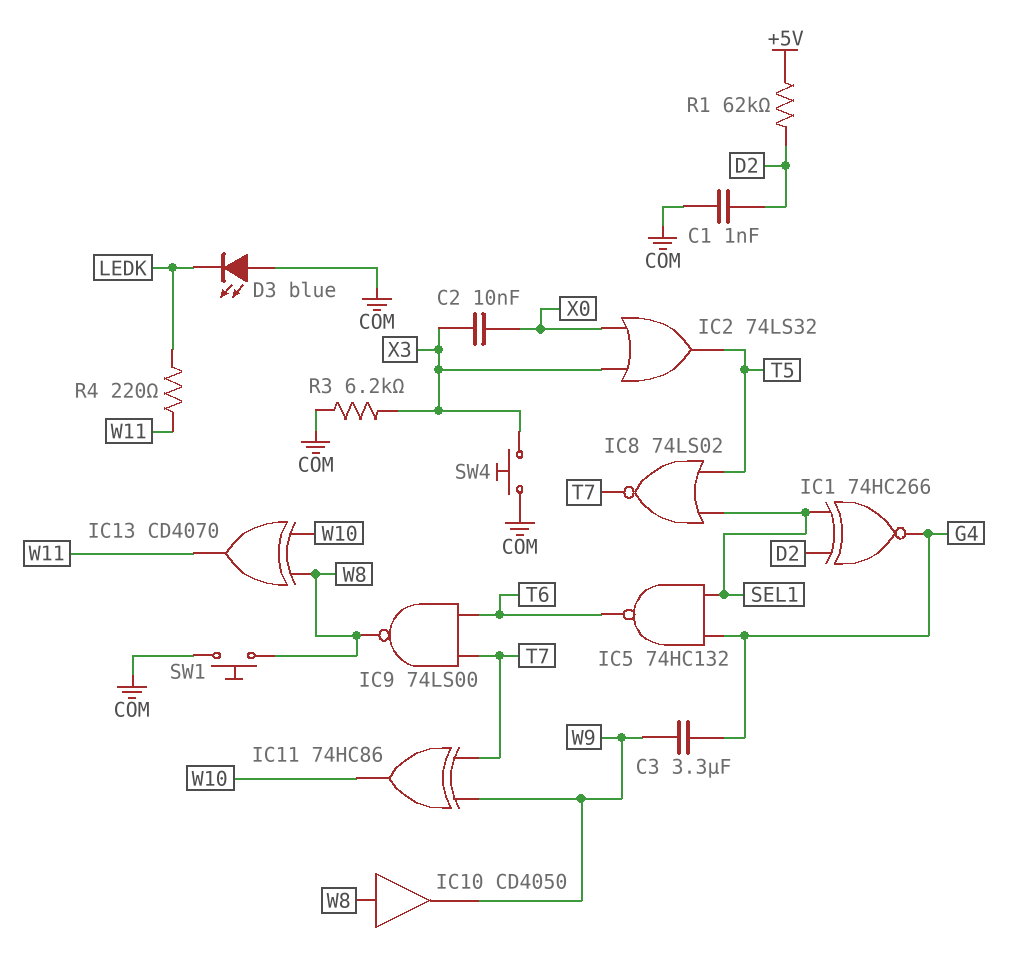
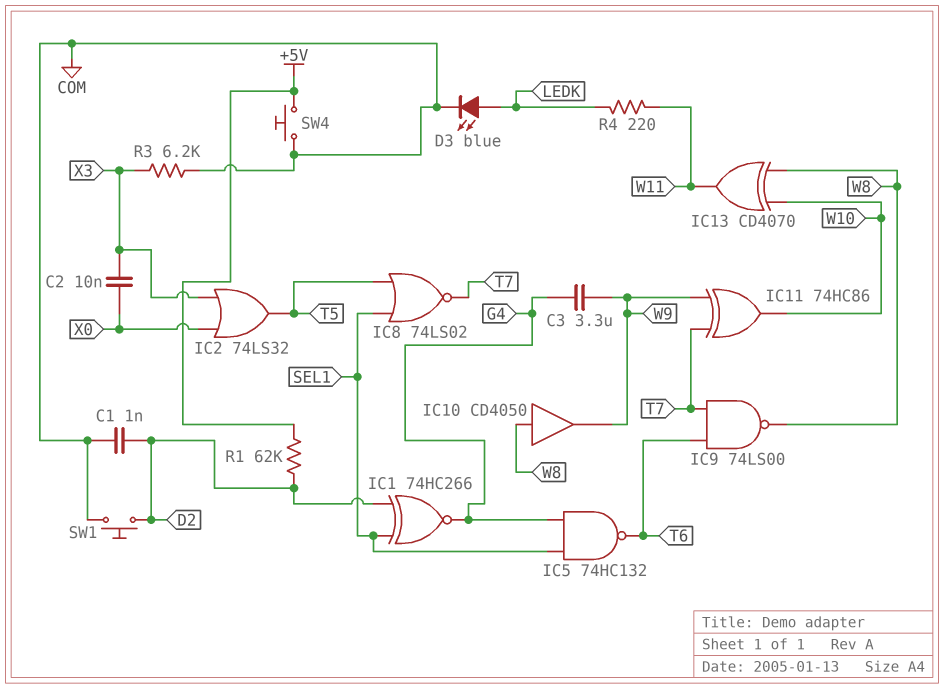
D3: LED blue (A COM, K LEDK) -> LED blue (A LEDK, K COM)
SW1: button (COM, W8) -> button (COM, D2)
SW4: button (COM, X3) -> button (+5V, COM)

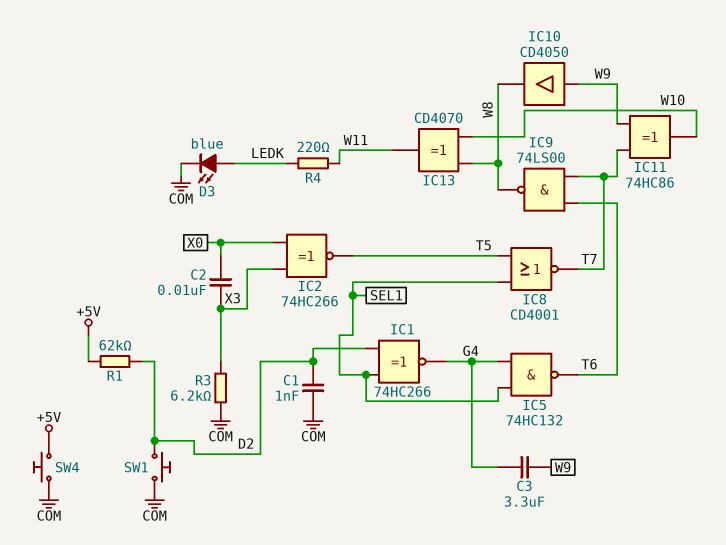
IC2: OR 74LS32 (in X0, in X3, out T5) -> XNOR 74HC266 (in X0, in X3, out T5)
IC8: NOR 74LS02 (in SEL1, in T5, out T7) -> NOR CD4001 (in SEL1, in T5, out T7)
IC10: buffer CD4050 (in W8, out W9) -> buffer CD4050 (in W9, out W8)

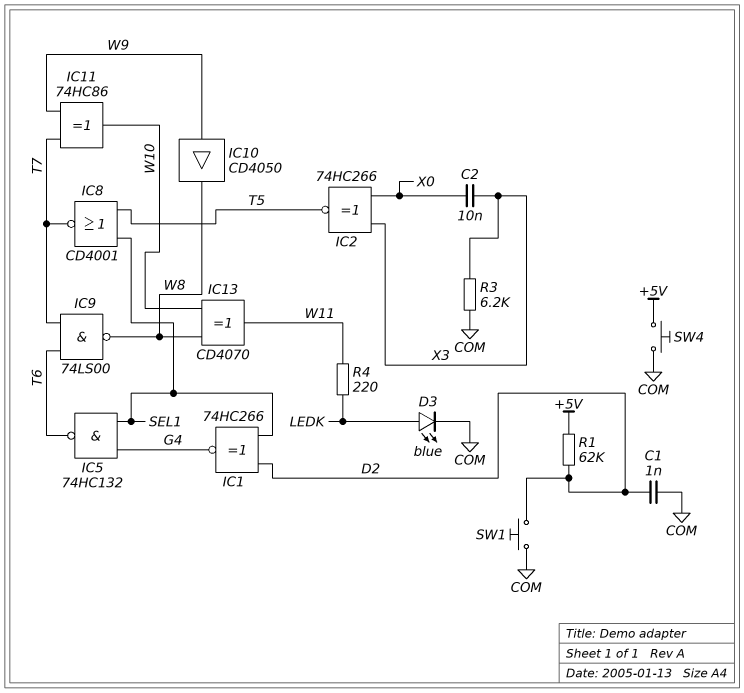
C3: 3.3uF (G4, W9) -> none

